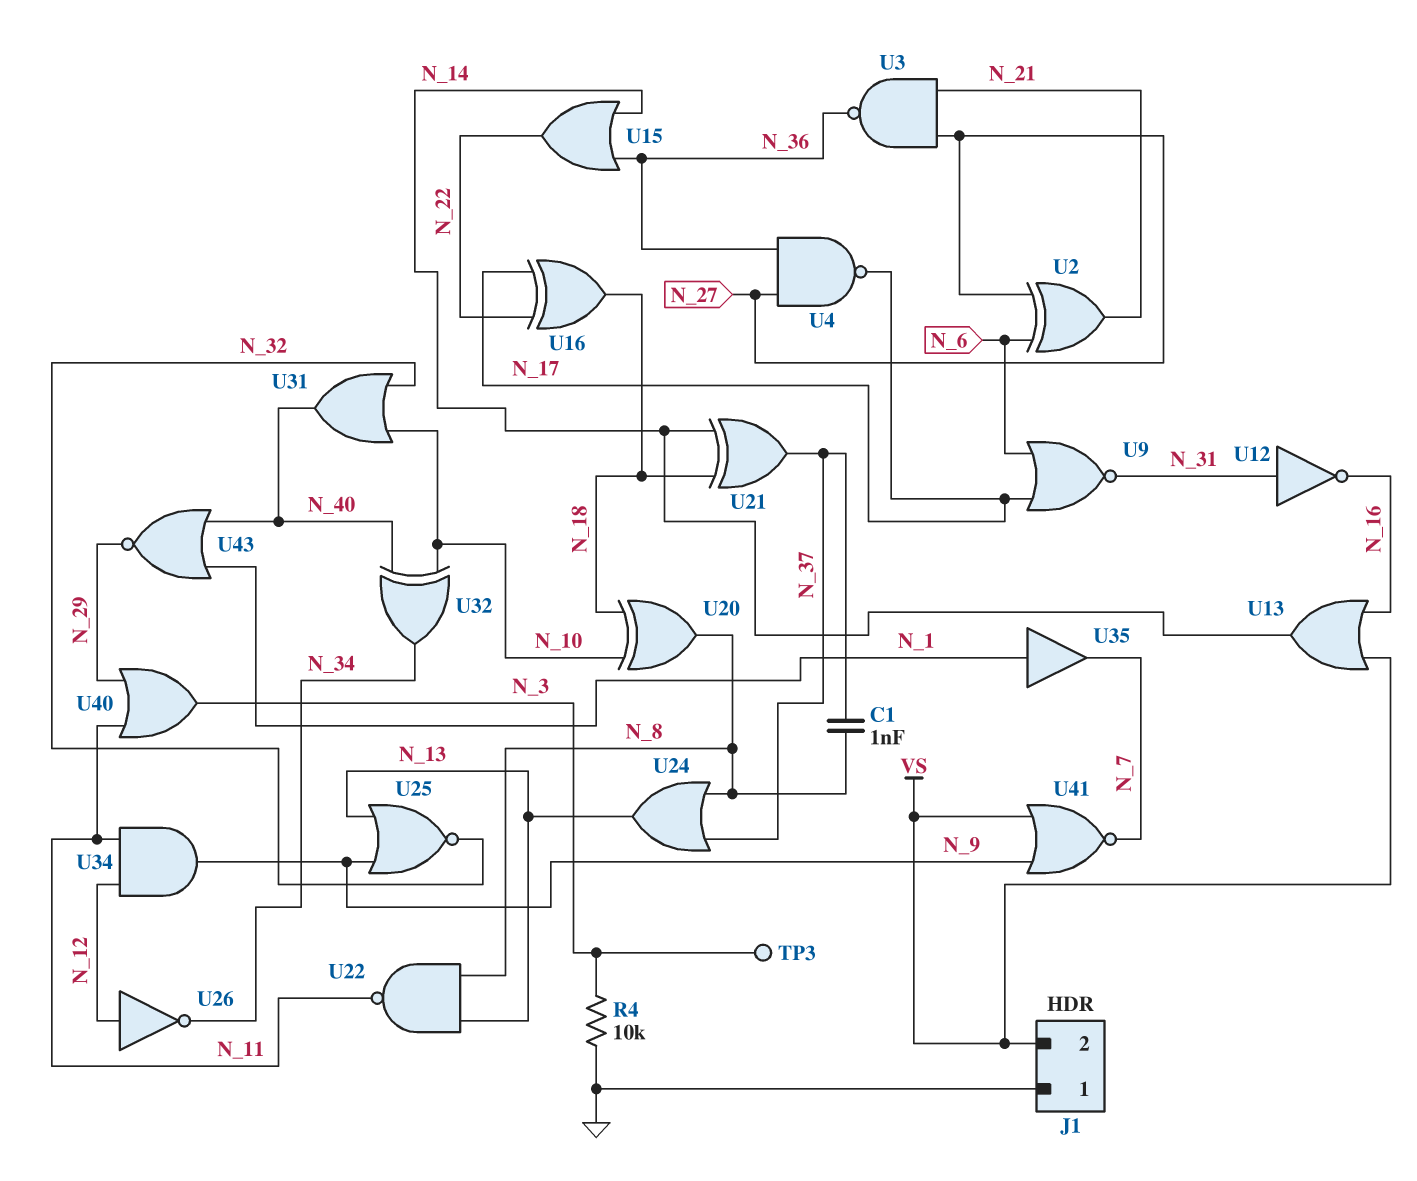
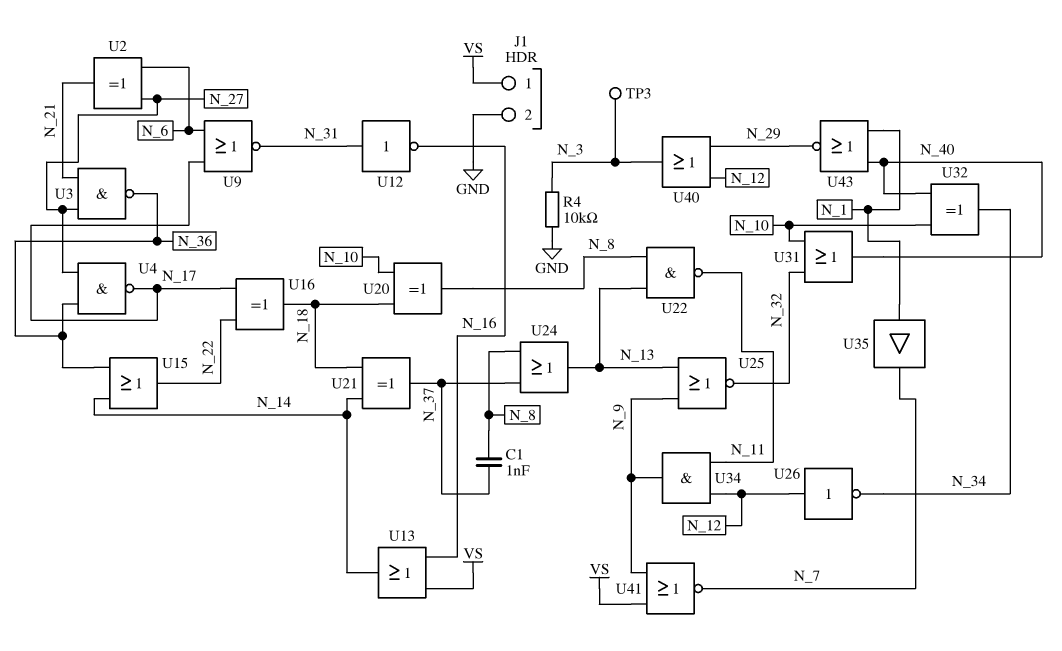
J1 pin 1: GND -> VS
J1 pin 2: VS -> GND
U40: OR (in N_11, in N_29, out N_3) -> OR (in N_12, in N_29, out N_3)

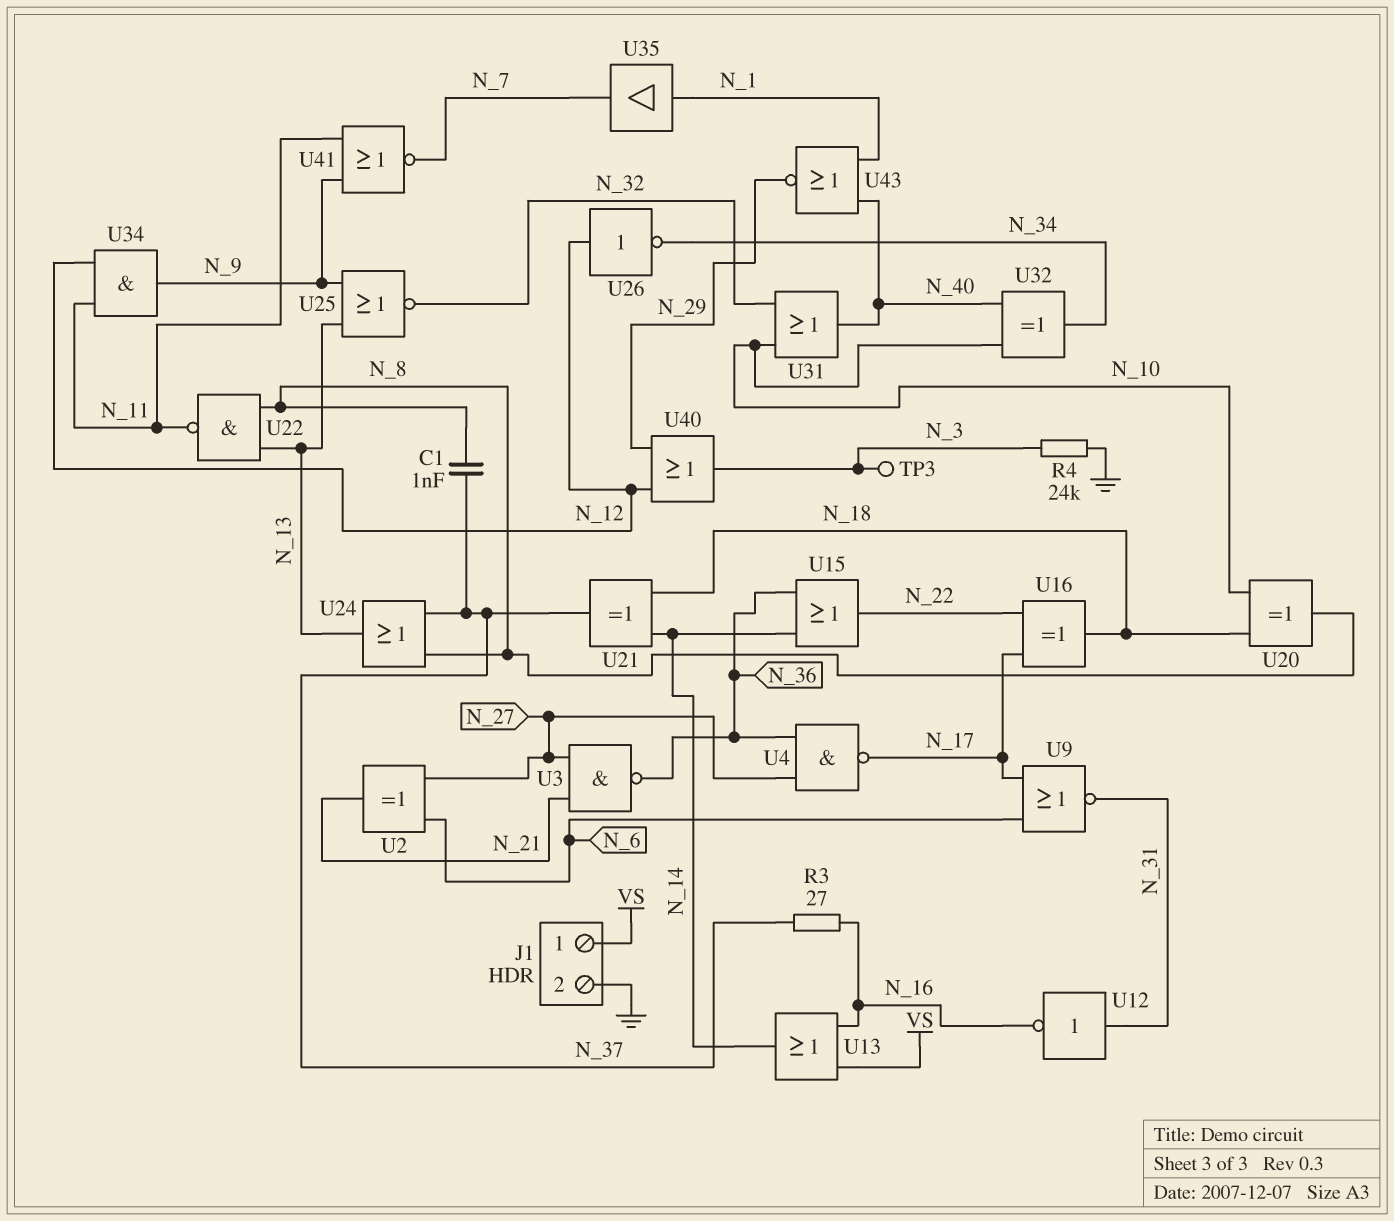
R3: none -> 27 (N_16, N_37)
R4: 10k (GND, N_3) -> 24k (GND, N_3)
U41: NOR (in N_9, in VS, out N_7) -> NOR (in N_9, in N_11, out N_7)

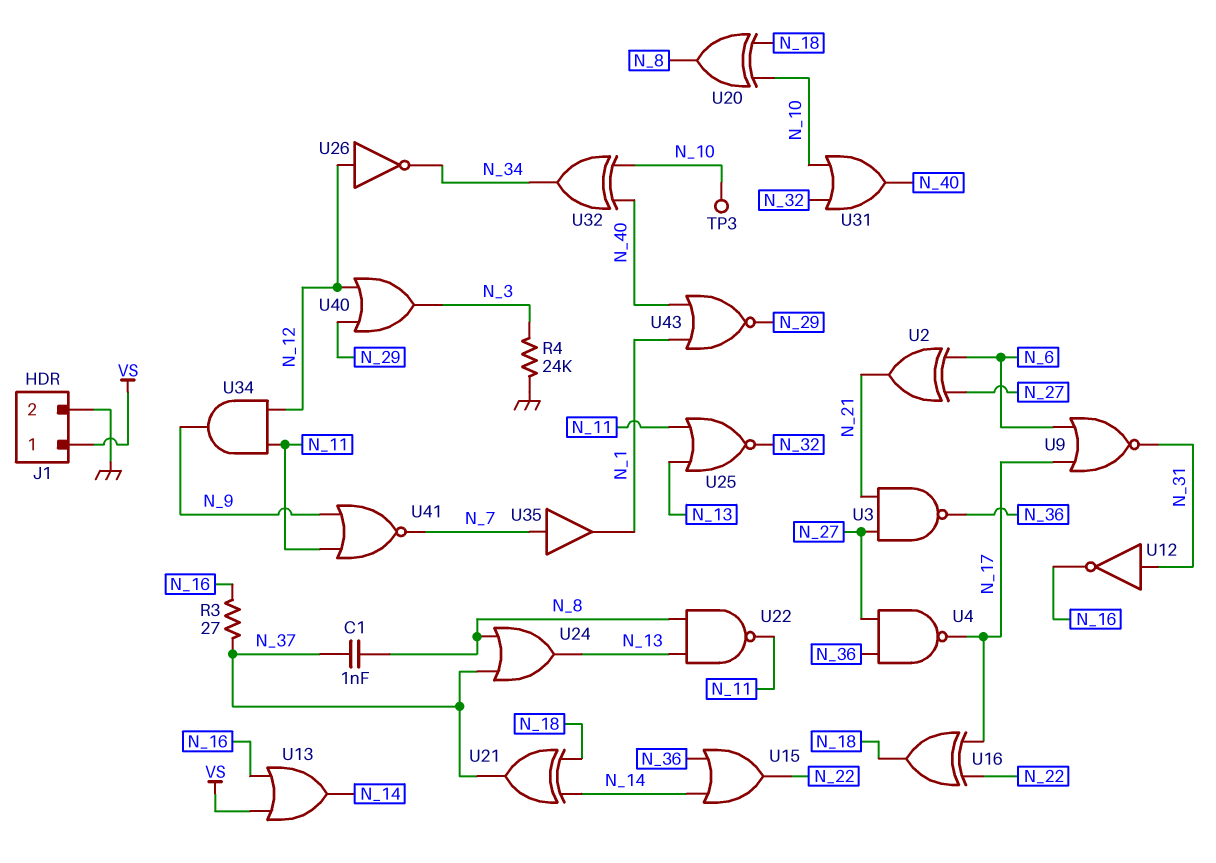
TP3: test point (N_3) -> test point (N_10)
U25: NOR (in N_9, in N_13, out N_32) -> NOR (in N_11, in N_13, out N_32)
U35: buffer (in N_1, out N_7) -> buffer (in N_7, out N_1)

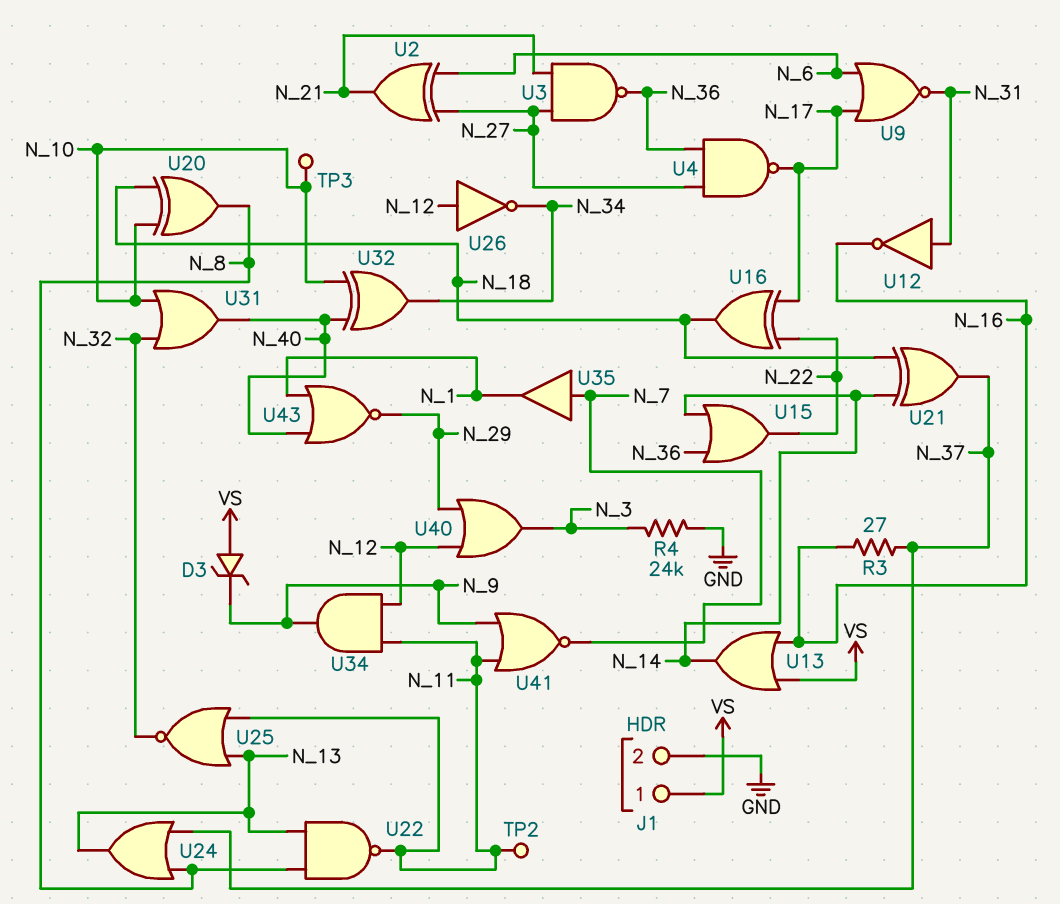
C1: 1nF (N_8, N_37) -> none
D3: none -> zener (A VS, K N_9)
TP2: none -> test point (N_11)

